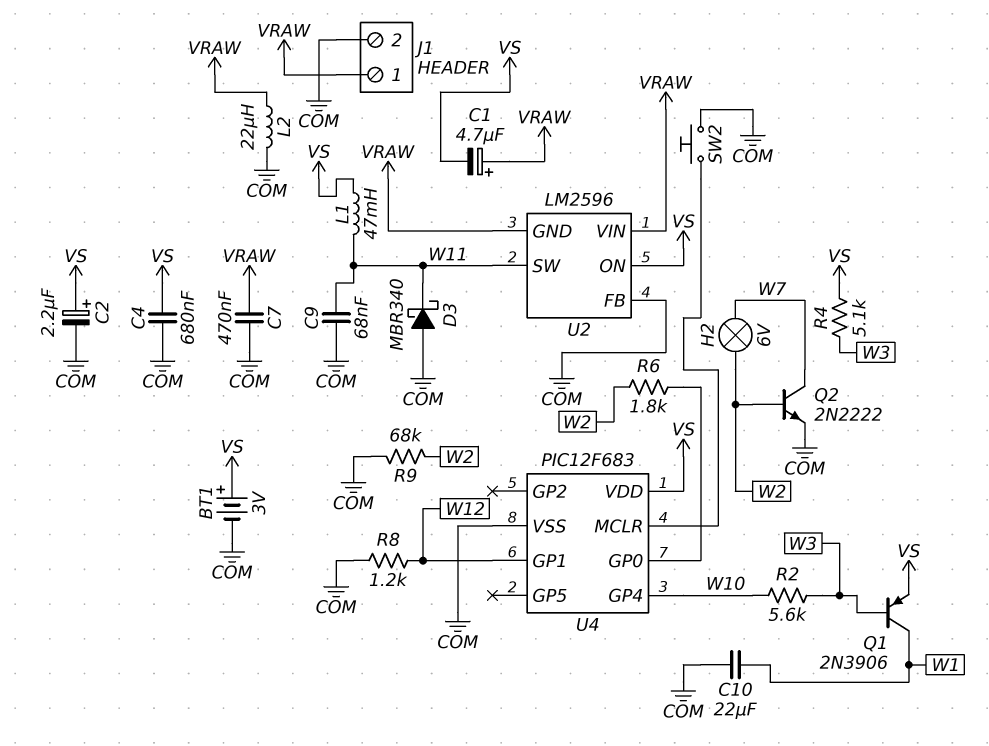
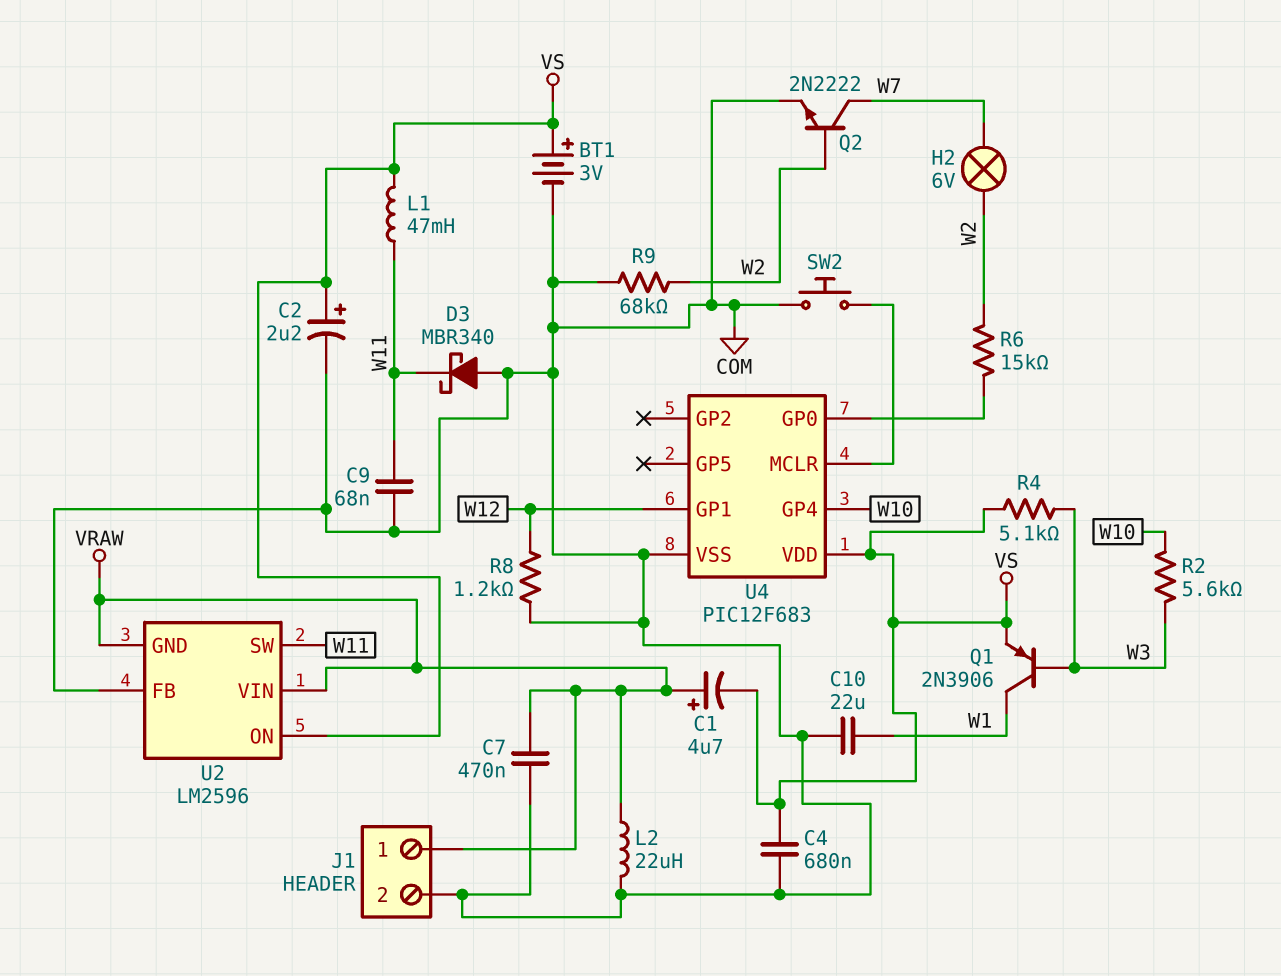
R6: 1.8k (U4/GP0, W2) -> 15k (U4/GP0, W2)

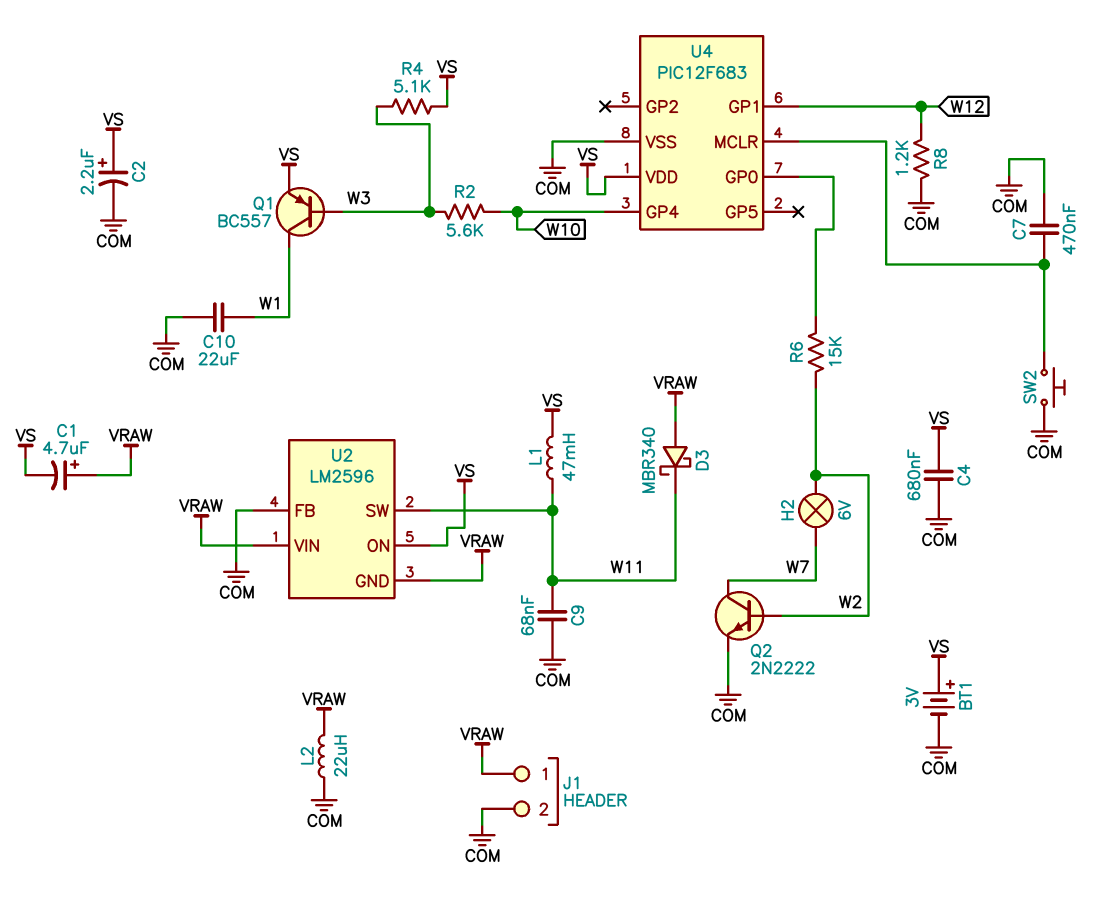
C7: 470nF (COM, VRAW) -> 470nF (COM, U4/MCLR)
D3: schottky MBR340 (A COM, K W11) -> schottky MBR340 (A VRAW, K W11)
Q1: PNP 2N3906 (B W3, C W1, E VS) -> PNP BC557 (B W3, C W1, E VS)
R9: 68k (COM, W2) -> none

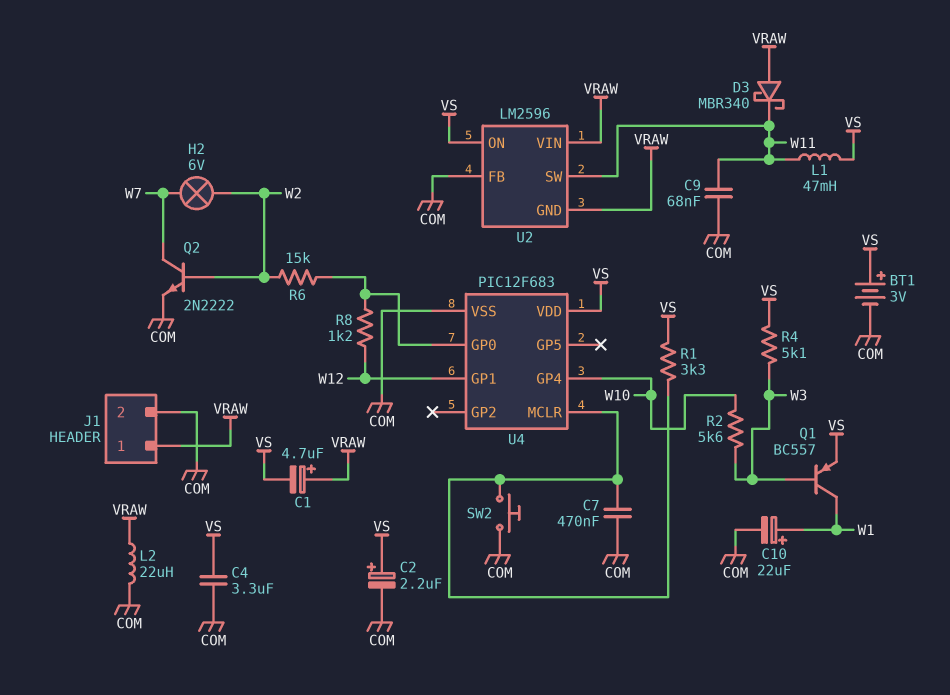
C4: 680nF (COM, VS) -> 3.3uF (COM, VS)
C10: 22uF (COM, W1) -> 22uF (plus W1, minus COM)
R1: none -> 3.3k (U4/MCLR, VS)
R8: 1.2k (COM, W12) -> 1.2k (U4/GP0, W12)

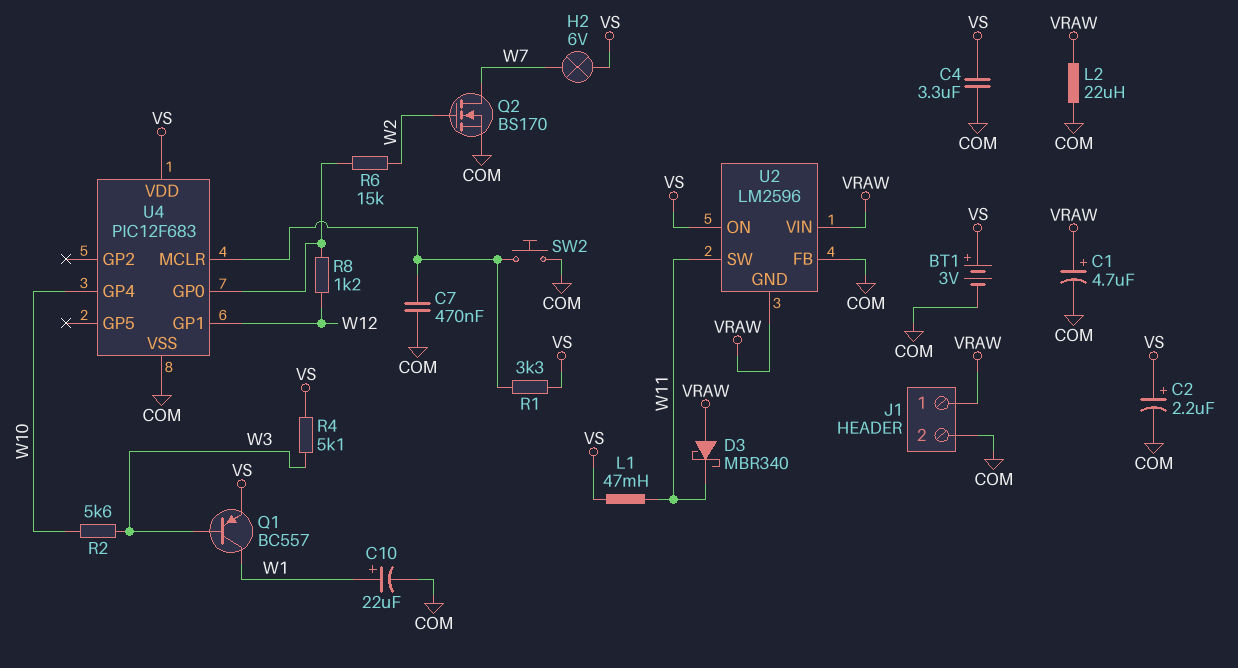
C1: 4.7uF (plus VRAW, minus VS) -> 4.7uF (plus VRAW, minus COM)
C9: 68nF (COM, W11) -> none
H2: lamp 6V (W2, W7) -> lamp 6V (VS, W7)
Q2: NPN 2N2222 (B W2, C W7, E COM) -> NMOS BS170 (G W2, D W7, S COM)

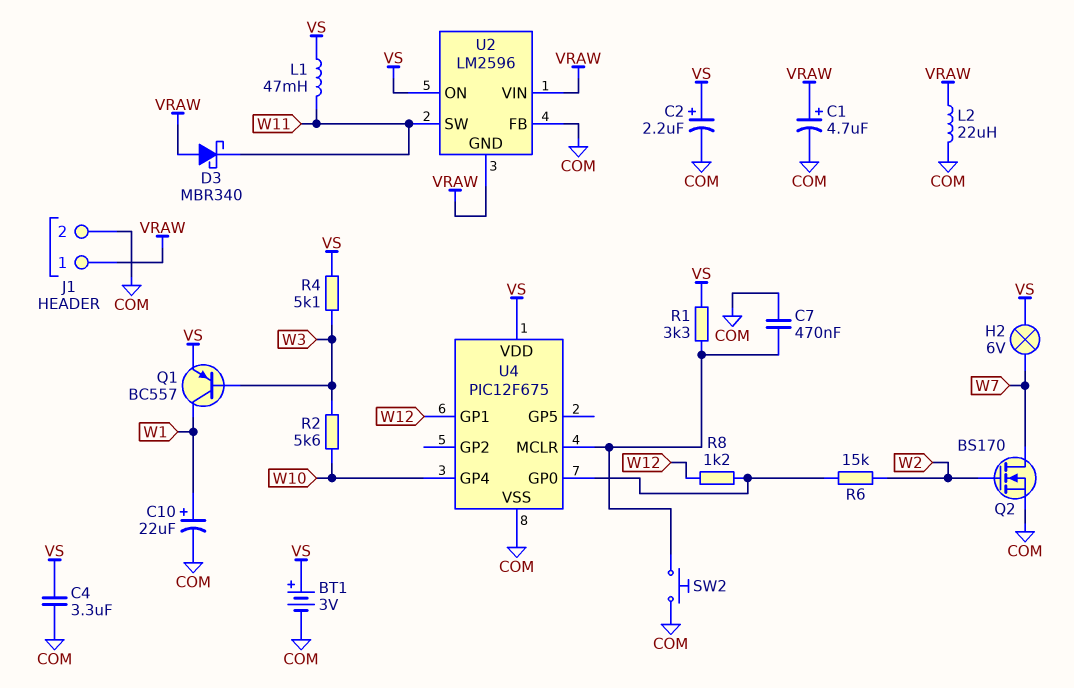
U4: PIC12F683 -> PIC12F675

